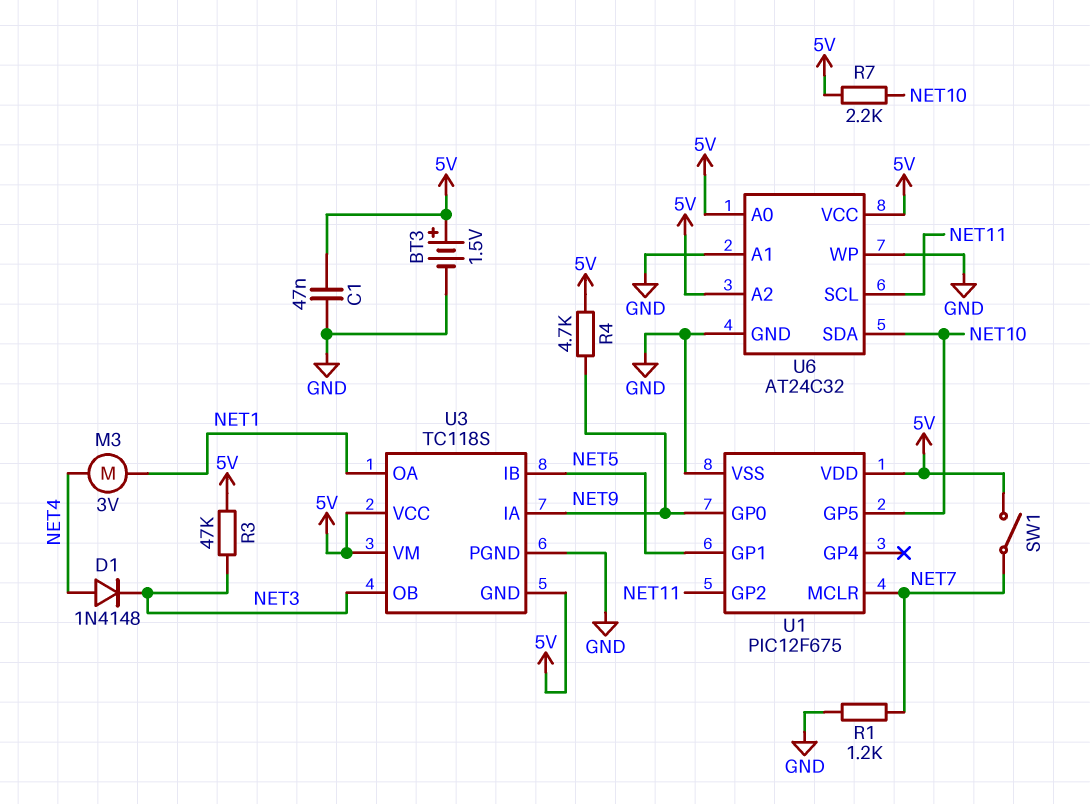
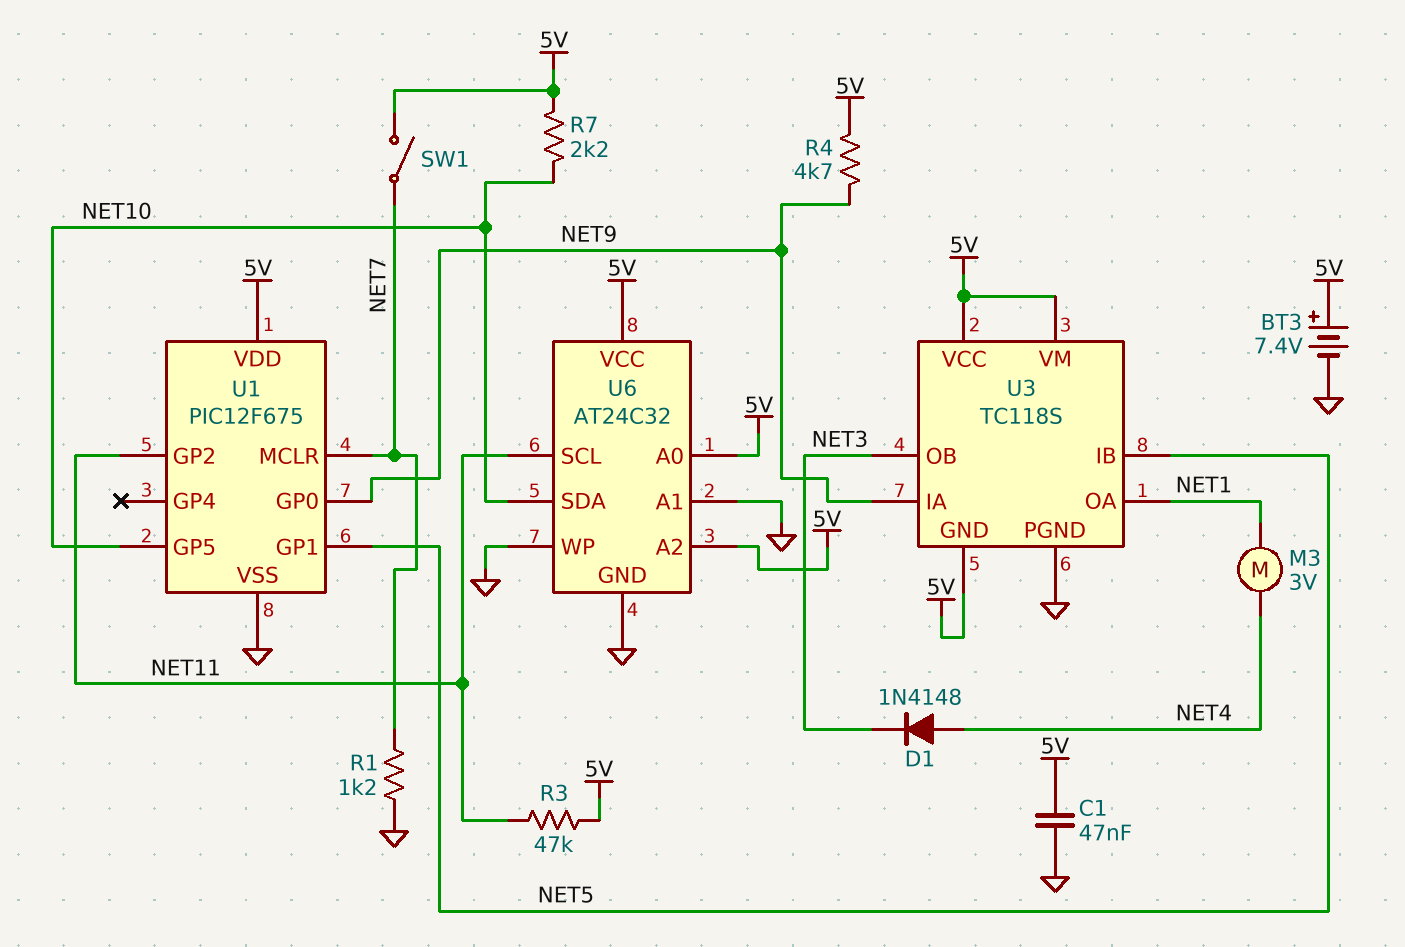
BT3: 1.5V (plus 5V, minus GND) -> 7.4V (plus 5V, minus GND)
R3: 47k (5V, NET3) -> 47k (5V, NET11)

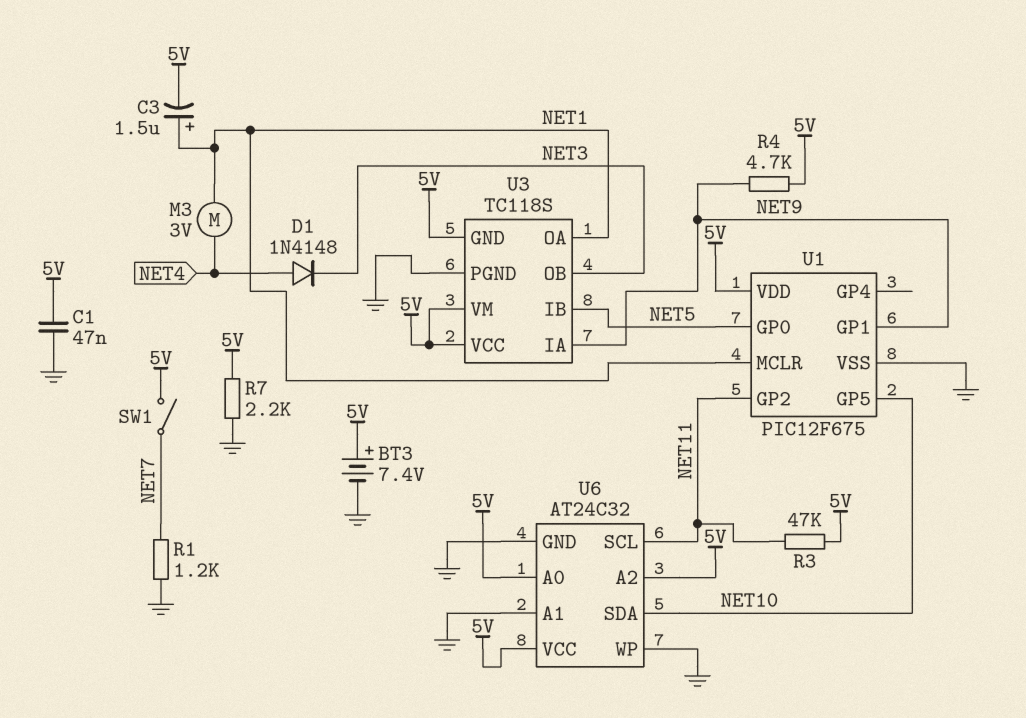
C3: none -> 1.5uF (plus NET1, minus 5V)
R7: 2.2k (5V, NET10) -> 2.2k (5V, GND)
U1 pin GP0: NET9 -> NET5
U1 pin GP1: NET5 -> NET9
U1 pin MCLR: NET7 -> NET1

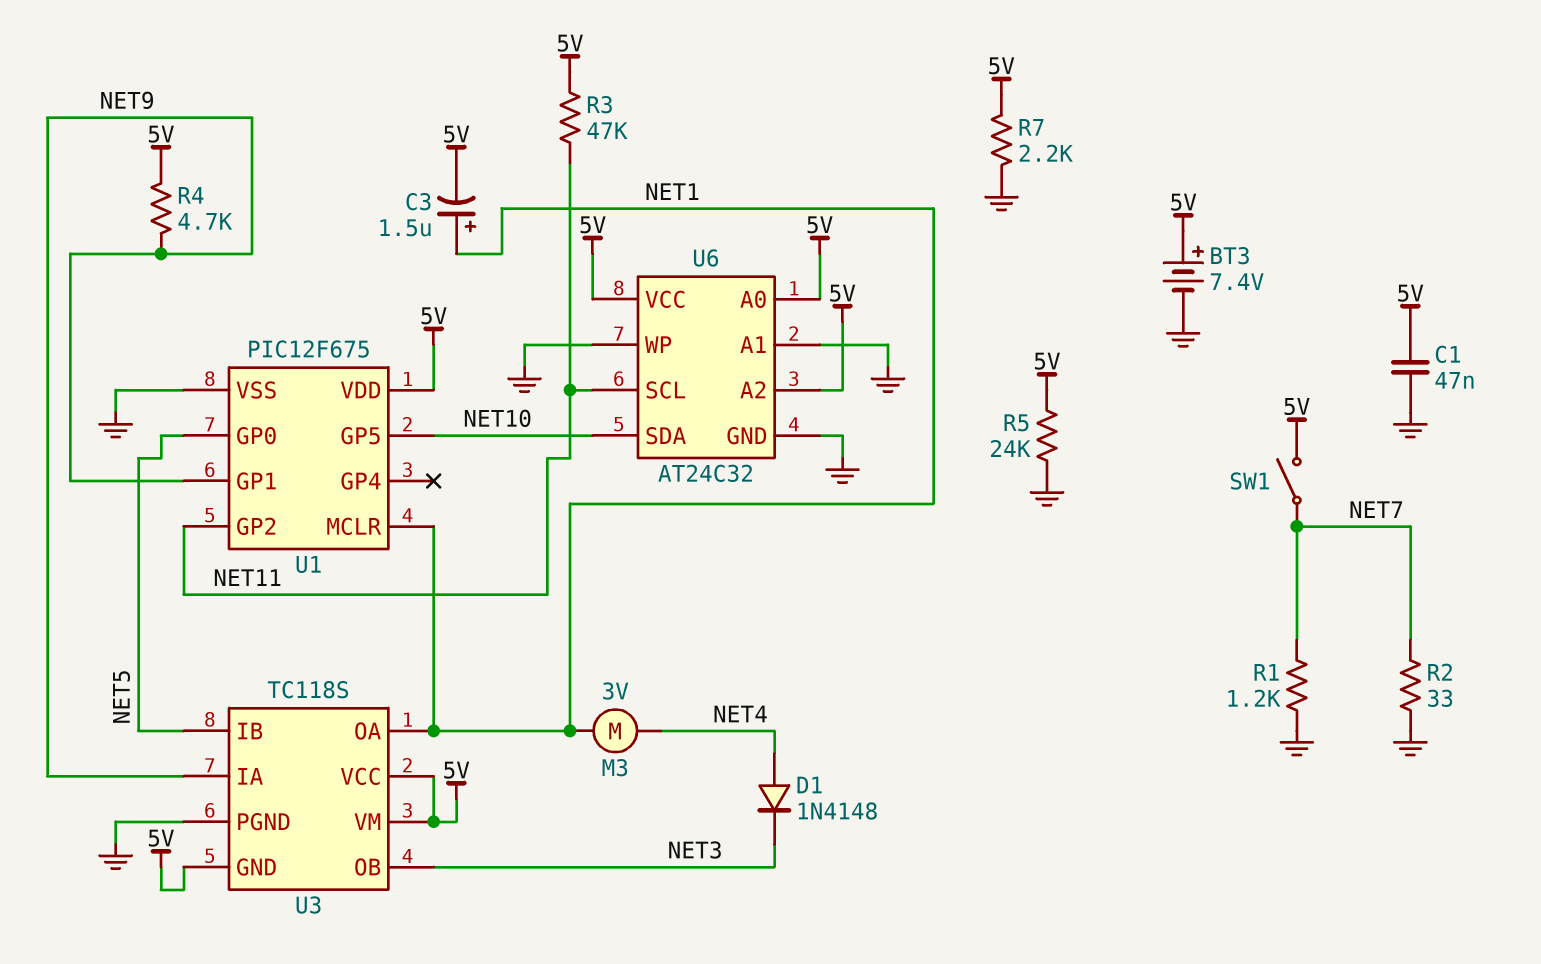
R2: none -> 33 (GND, NET7)
R5: none -> 24k (5V, GND)

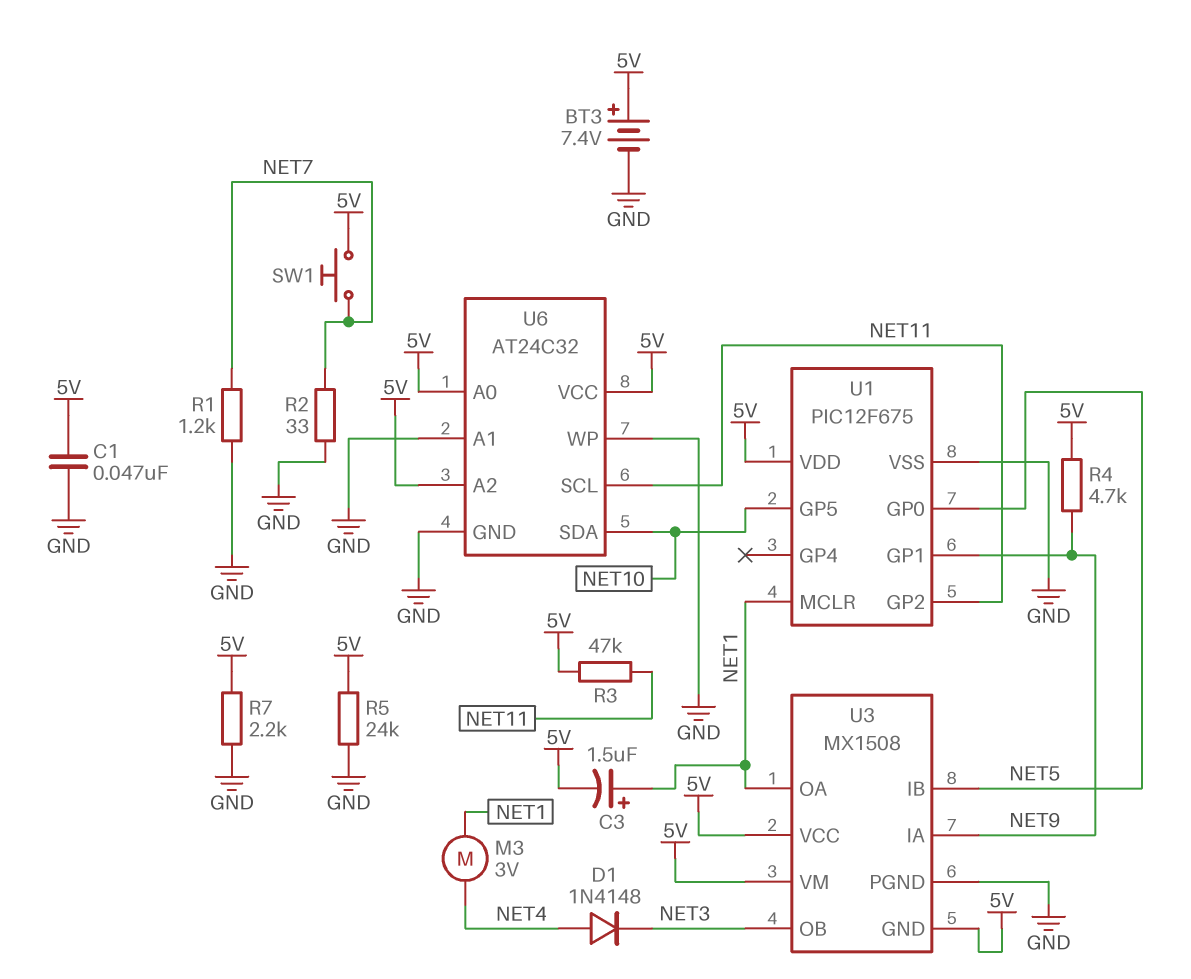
SW1: switch (5V, NET7) -> button (5V, NET7)
U3: TC118S -> MX1508

